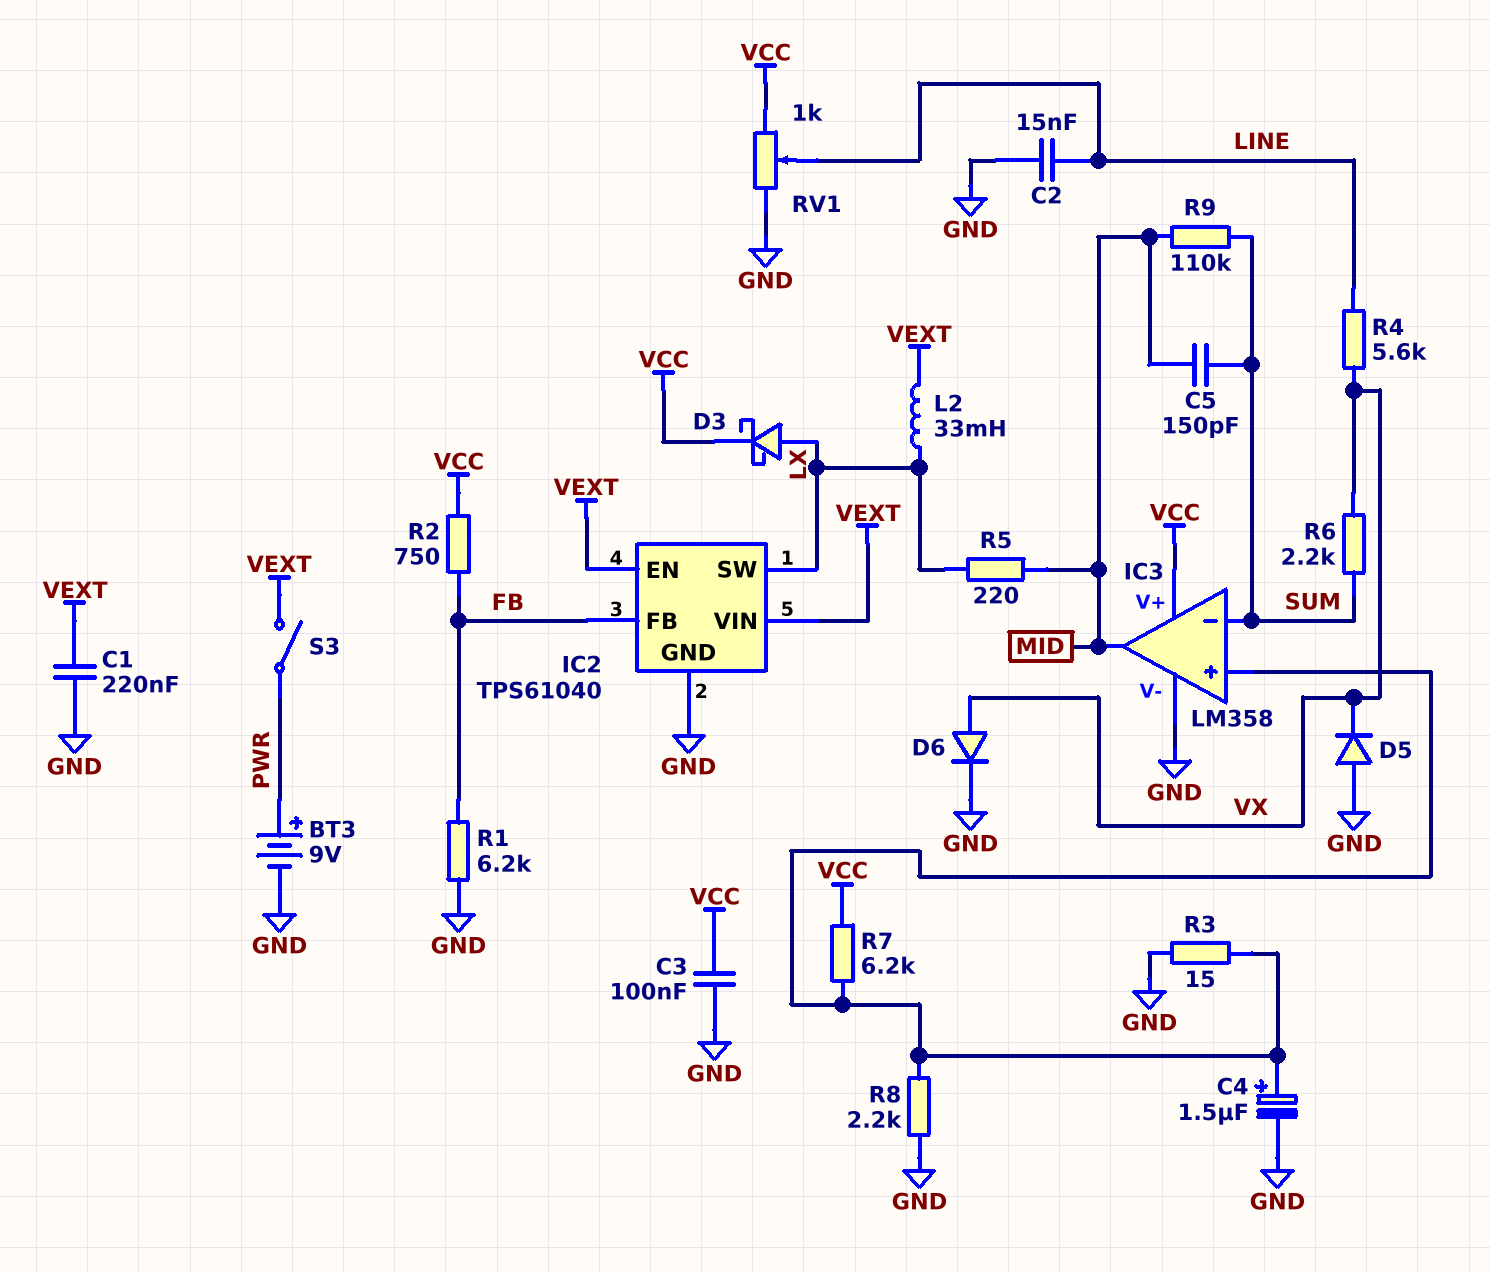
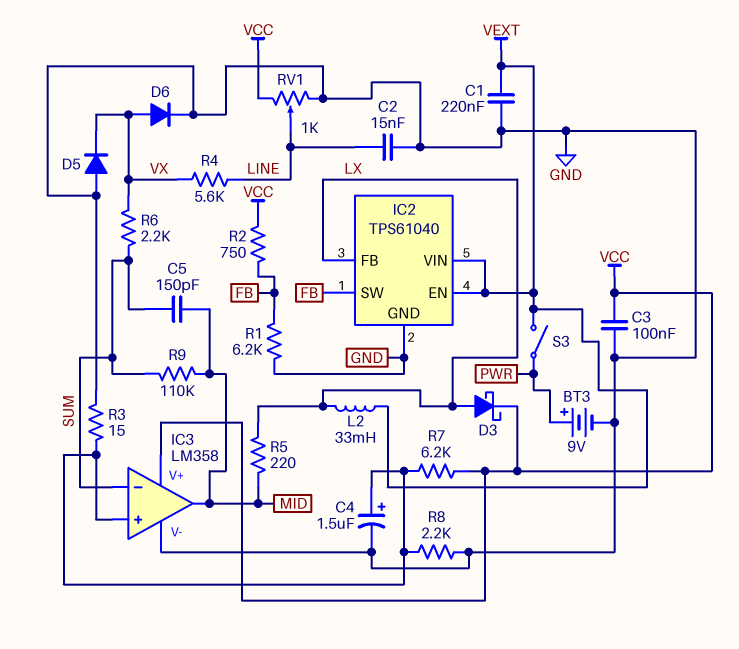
IC2 pin FB: FB -> LX
IC2 pin SW: LX -> FB

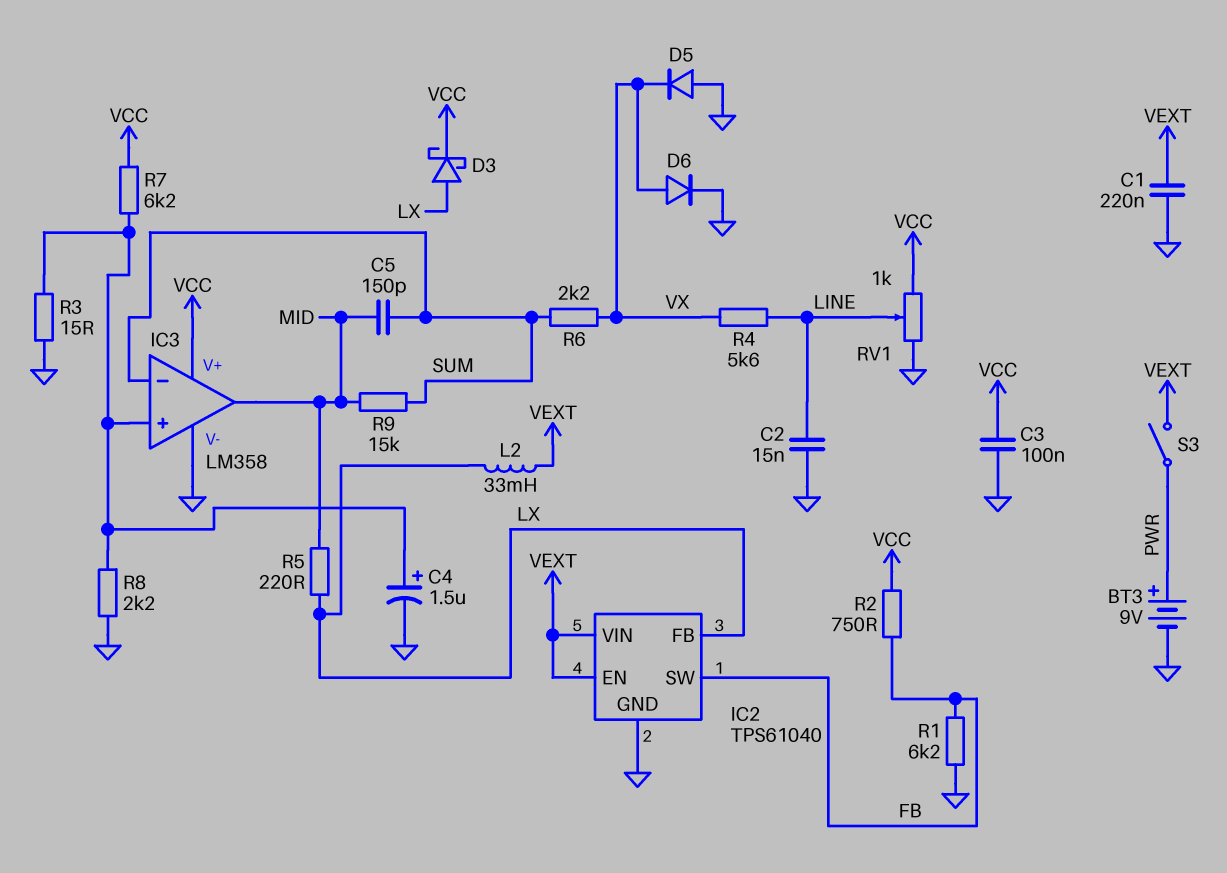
R9: 110k (MID, SUM) -> 15k (MID, SUM)

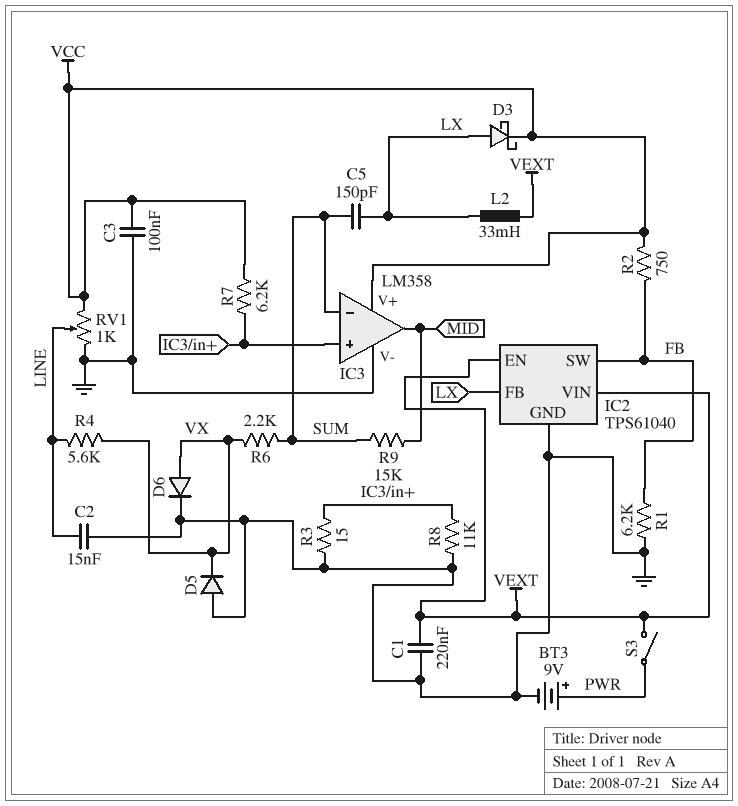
C4: 1.5uF (plus IC3/in+, minus GND) -> none
C5: 150pF (MID, SUM) -> 150pF (LX, SUM)
R5: 220 (LX, MID) -> none
R8: 2.2k (GND, IC3/in+) -> 11k (GND, IC3/in+)

